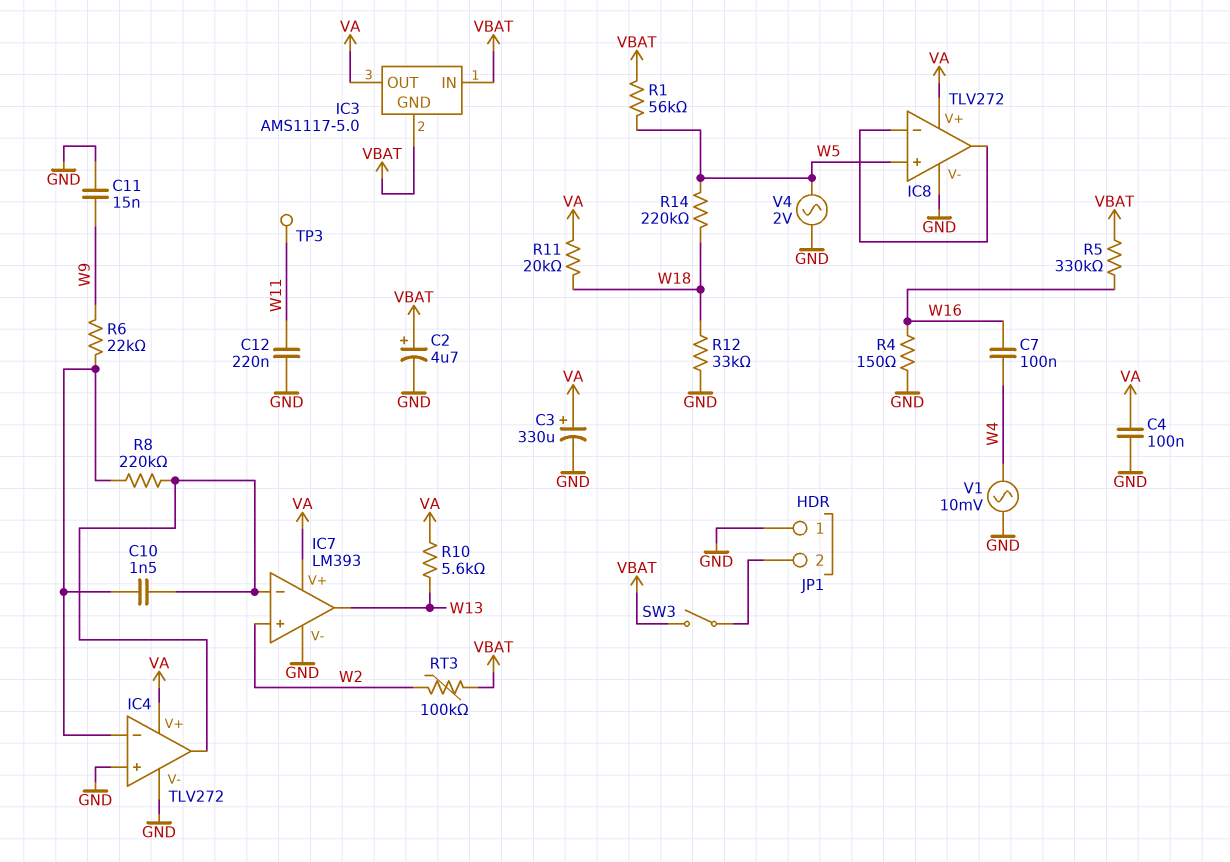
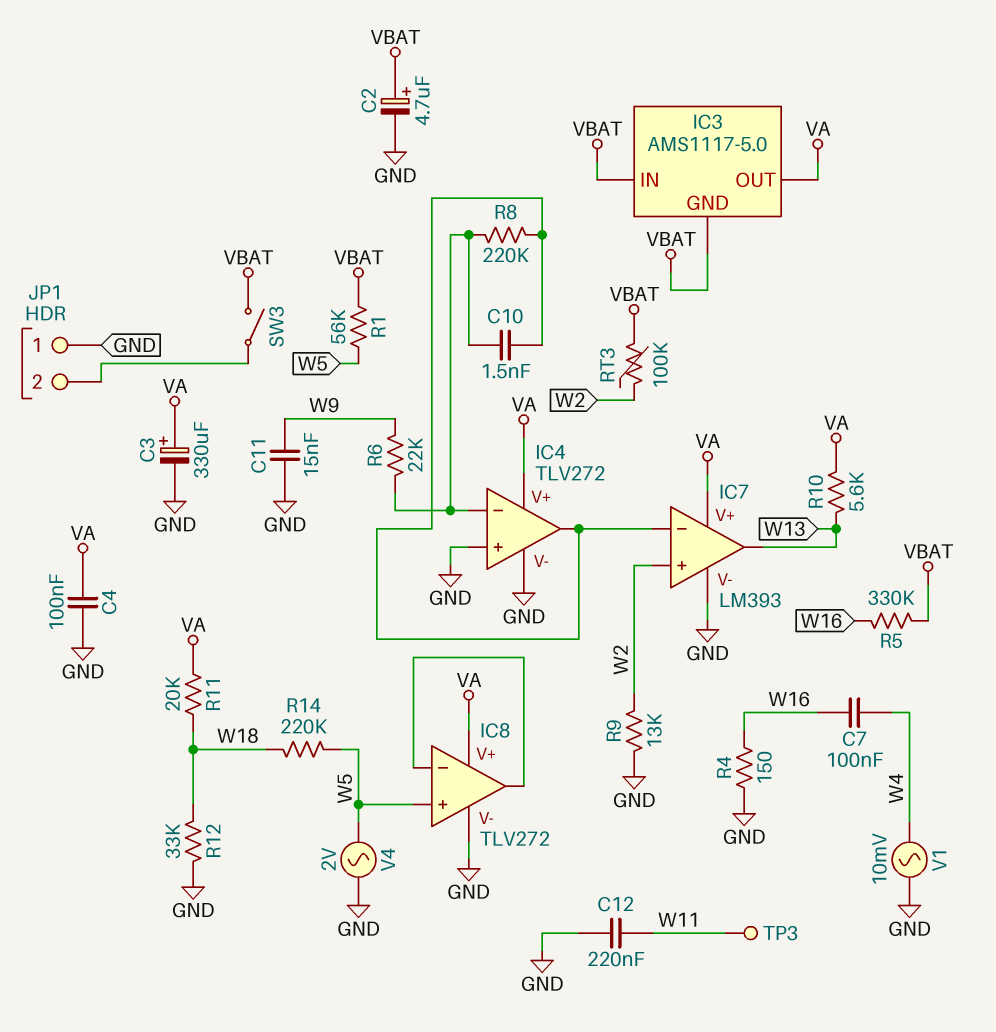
R9: none -> 13k (GND, W2)

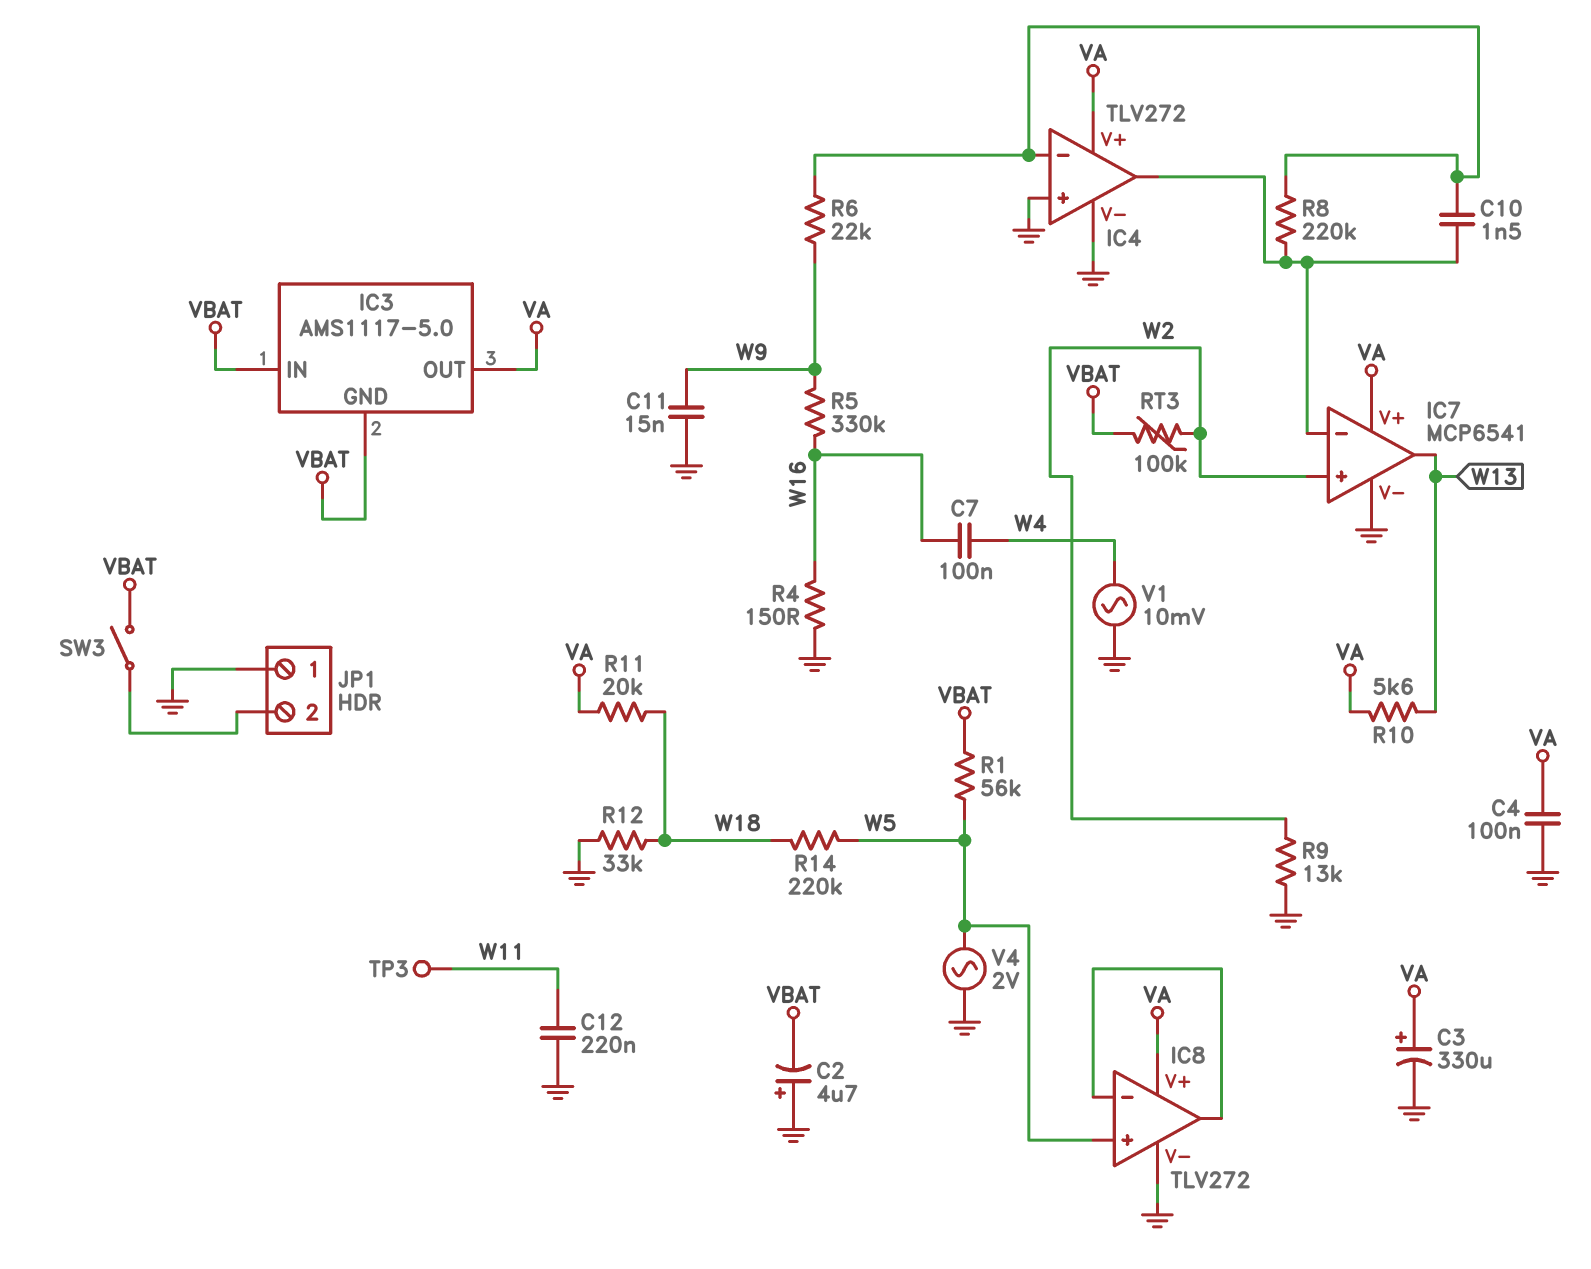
C2: 4.7uF (plus VBAT, minus GND) -> 4.7uF (plus GND, minus VBAT)
IC7: LM393 -> MCP6541
R5: 330k (VBAT, W16) -> 330k (W9, W16)

